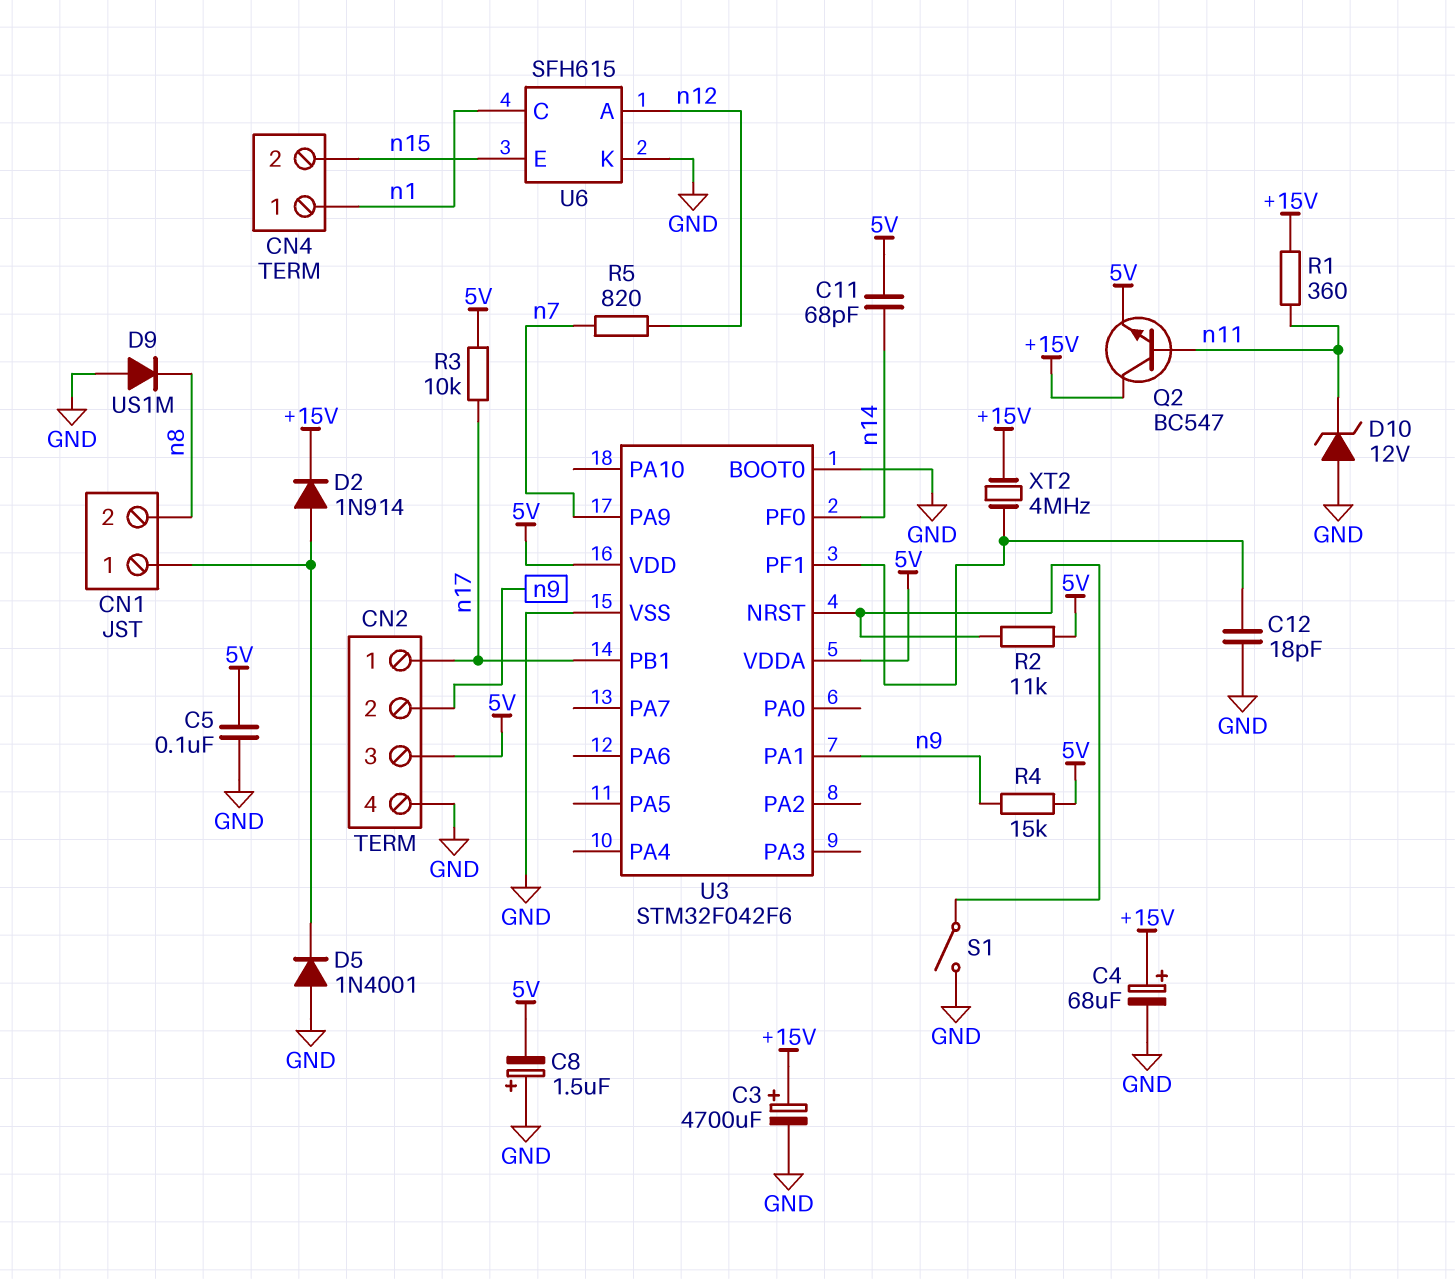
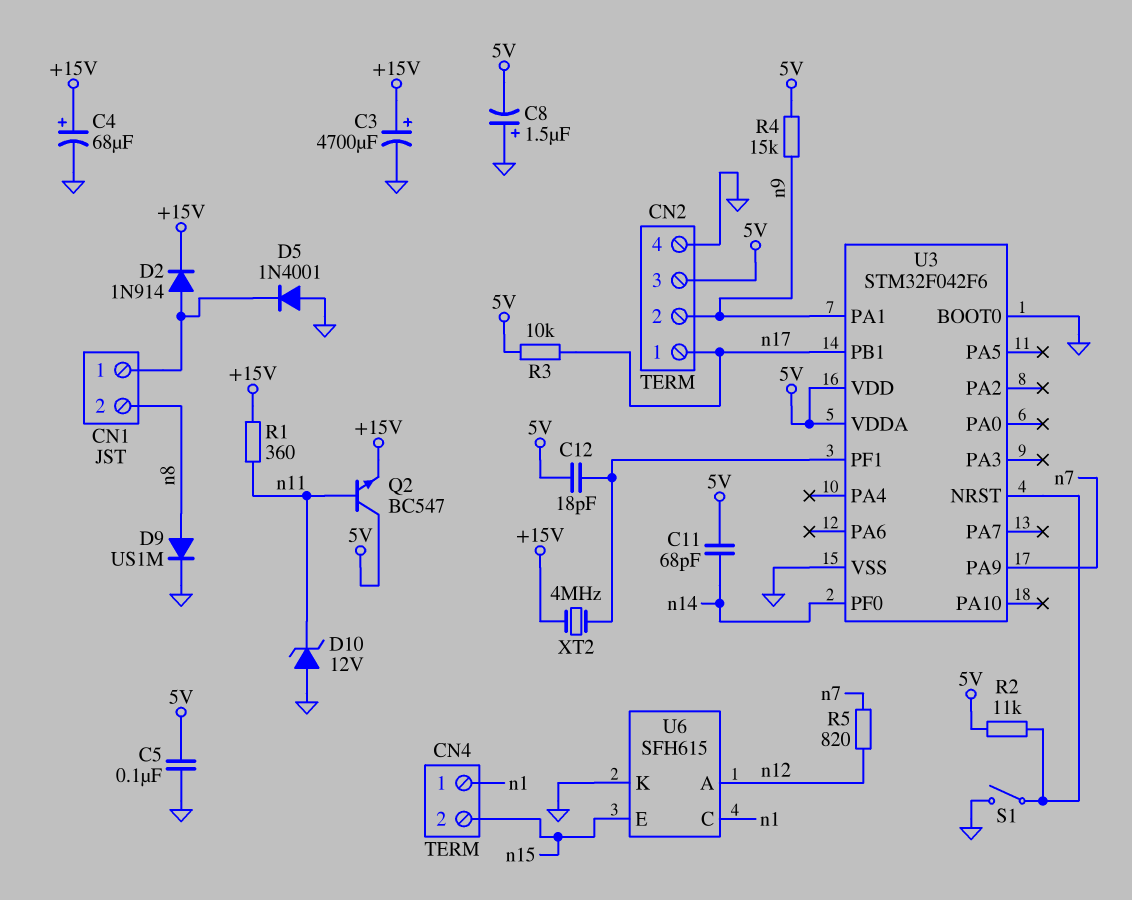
C12: 18pF (GND, U3/PF1) -> 18pF (5V, U3/PF1)
D9: diode US1M (A GND, K n8) -> diode US1M (A n8, K GND)
Q2: NPN BC547 (B n11, C +15V, E 5V) -> NPN BC547 (B n11, C 5V, E +15V)

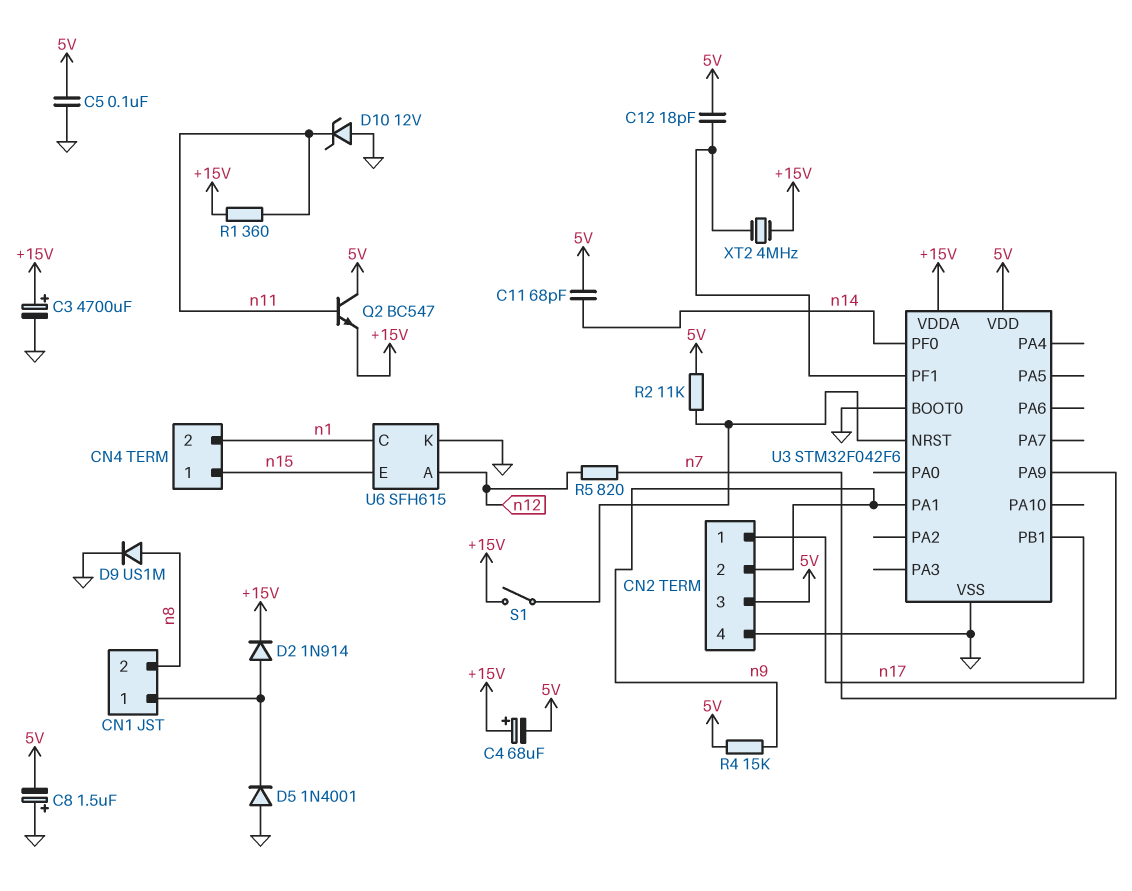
C4: 68uF (plus +15V, minus GND) -> 68uF (plus +15V, minus 5V)
CN4 pin 1: n1 -> n15
CN4 pin 2: n15 -> n1
R3: 10k (5V, n17) -> none
S1: switch (GND, U3/NRST) -> switch (+15V, U3/NRST)
U3 pin VDDA: 5V -> +15V

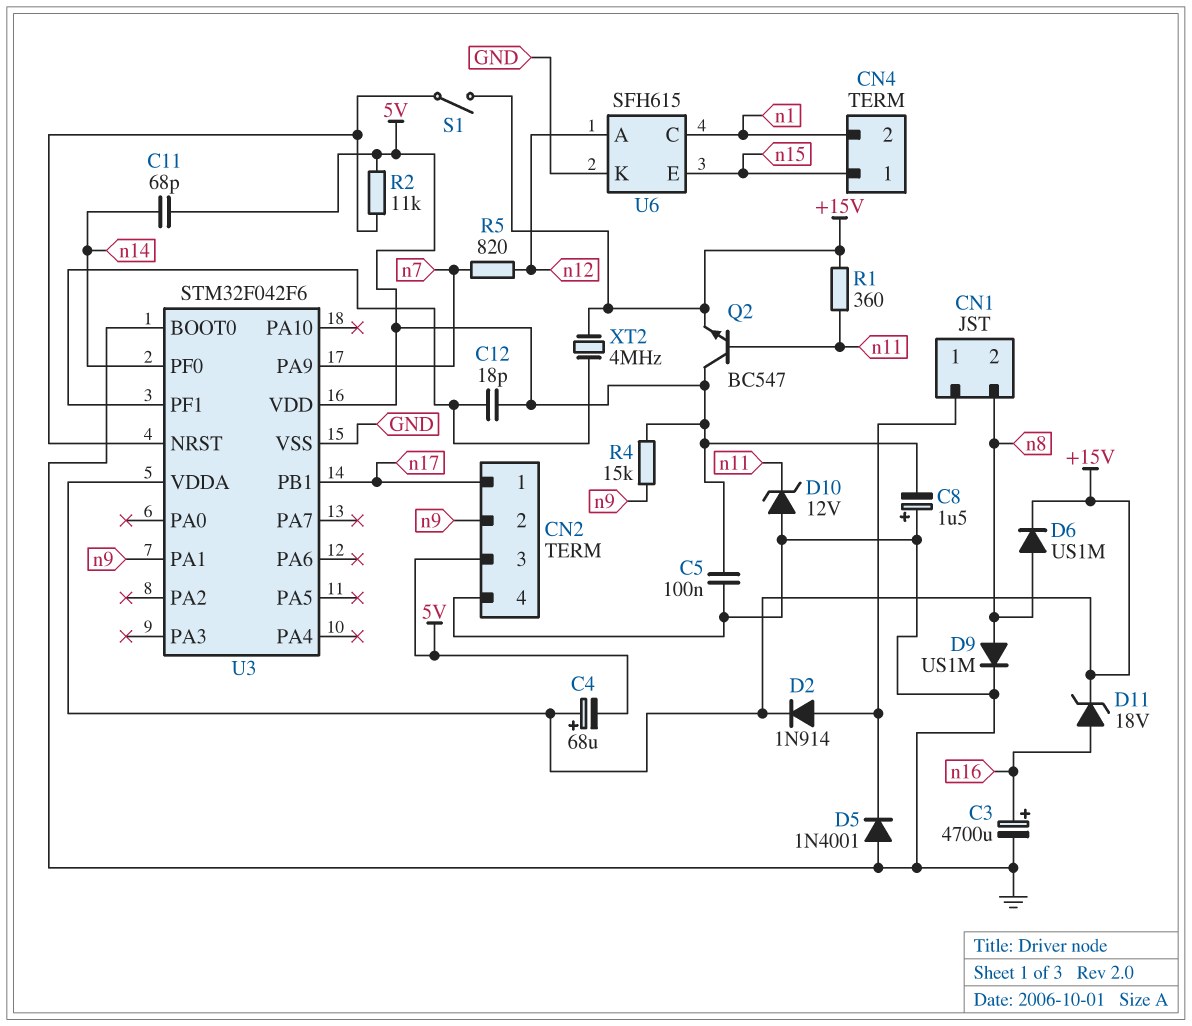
C3: 4700uF (plus +15V, minus GND) -> 4700uF (plus n16, minus GND)
D6: none -> diode US1M (A n8, K +15V)
D11: none -> zener 18V (A n16, K +15V)

